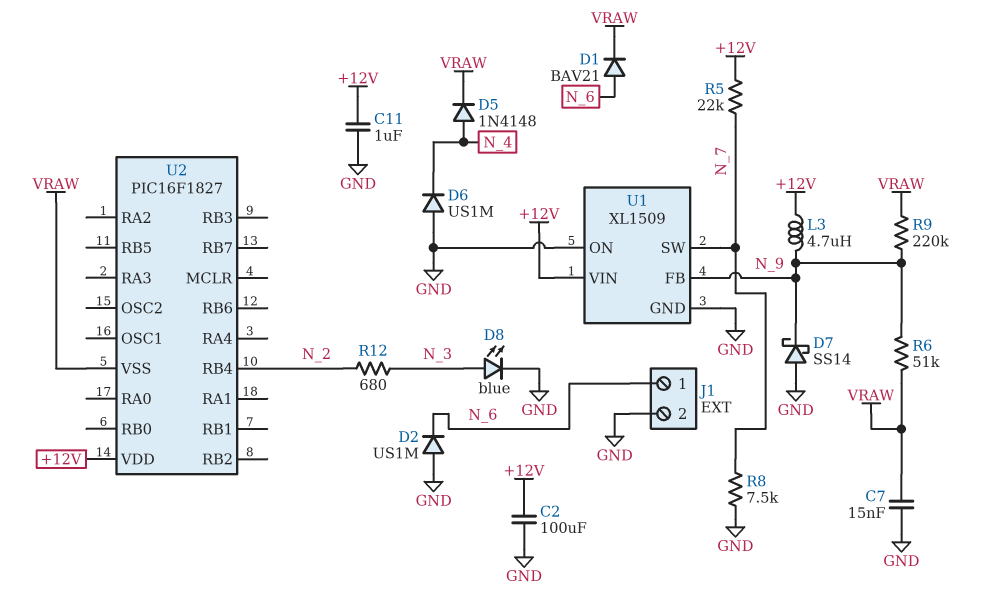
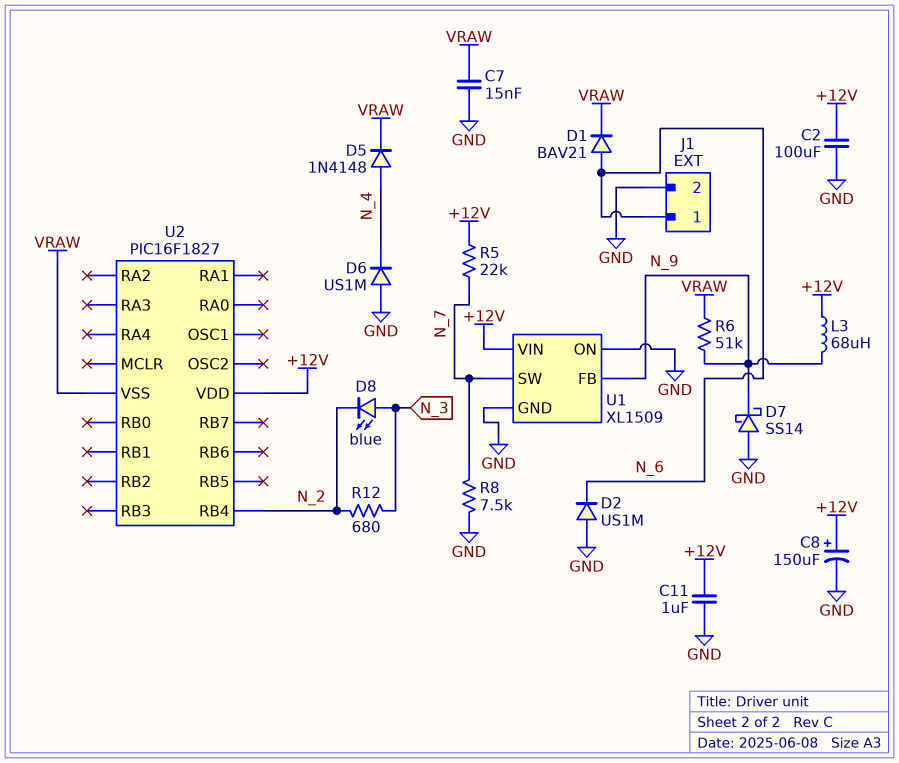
C8: none -> 150uF (plus +12V, minus GND)
D8: LED blue (A N_3, K GND) -> LED blue (A N_3, K N_2)
L3: 4.7uH (+12V, N_9) -> 68uH (+12V, N_9)
R9: 220k (N_9, VRAW) -> none

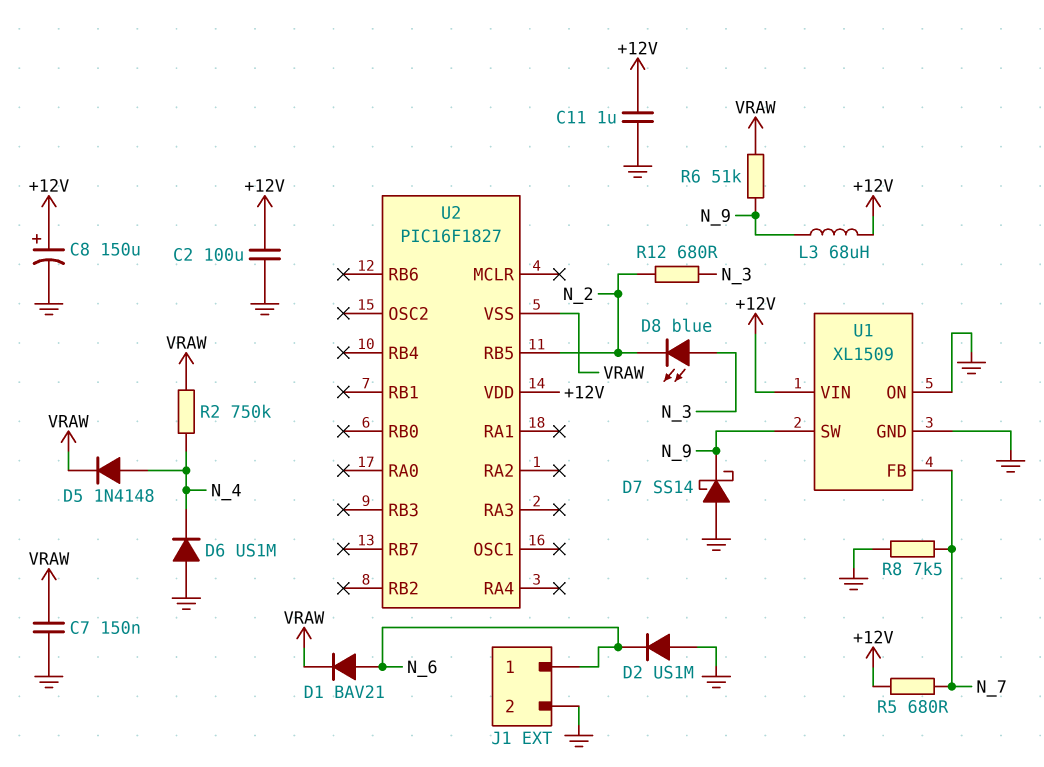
C7: 15nF (GND, VRAW) -> 150nF (GND, VRAW)
R2: none -> 750k (N_4, VRAW)
R5: 22k (+12V, N_7) -> 680 (+12V, N_7)
U1 pin FB: N_9 -> N_7
U1 pin SW: N_7 -> N_9
U2 pin RB4: N_2 -> none
U2 pin RB5: none -> N_2

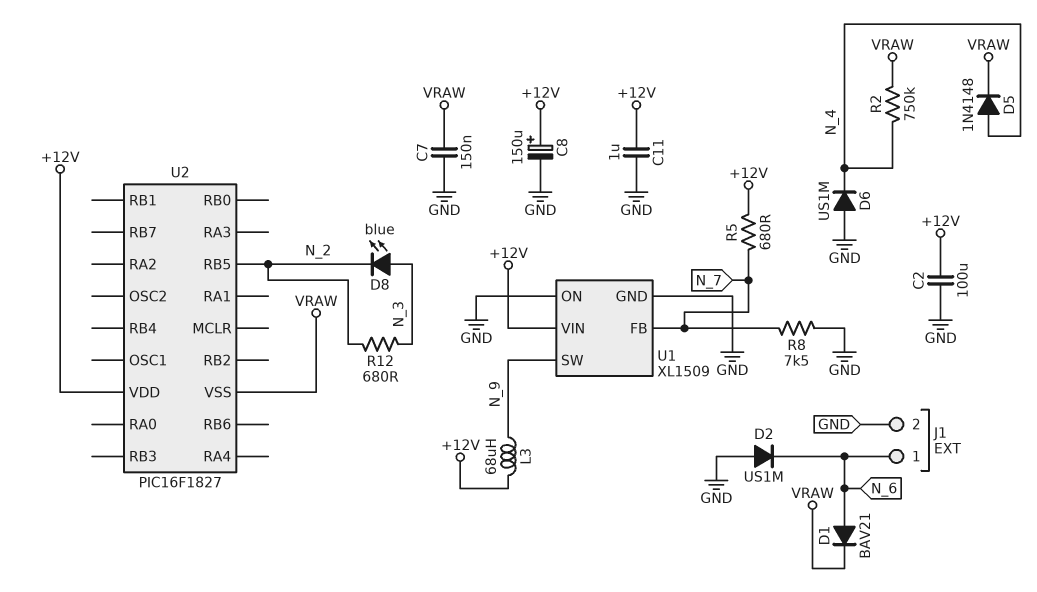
D7: schottky SS14 (A GND, K N_9) -> none
R6: 51k (N_9, VRAW) -> none

